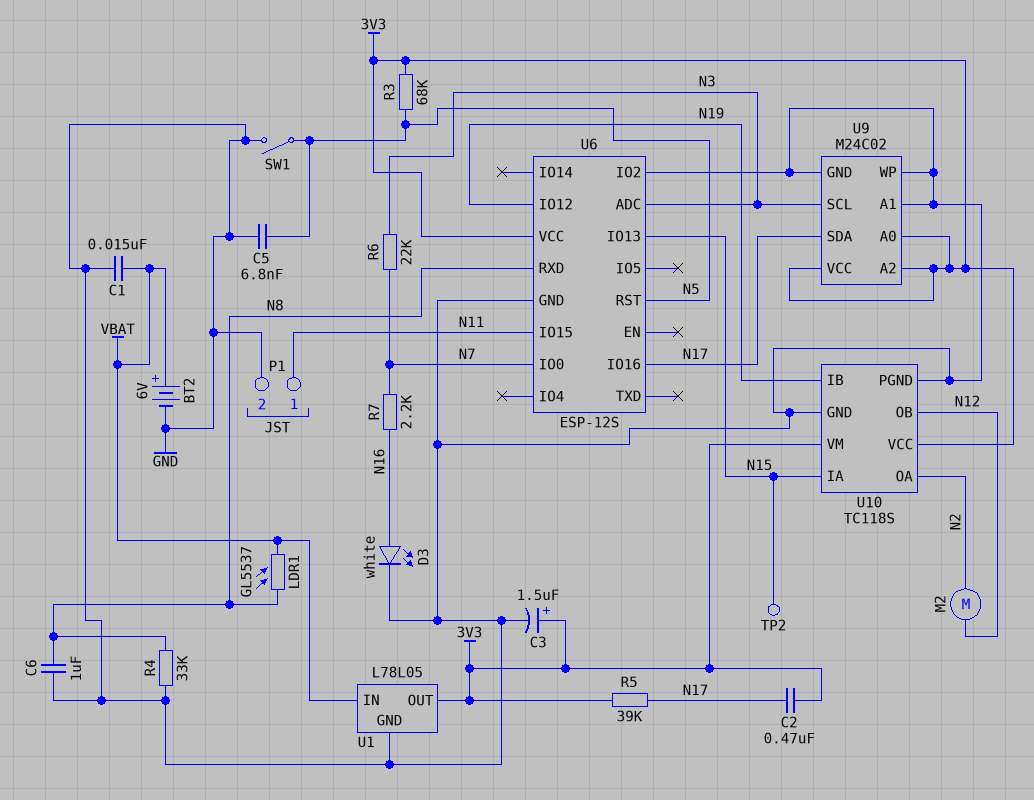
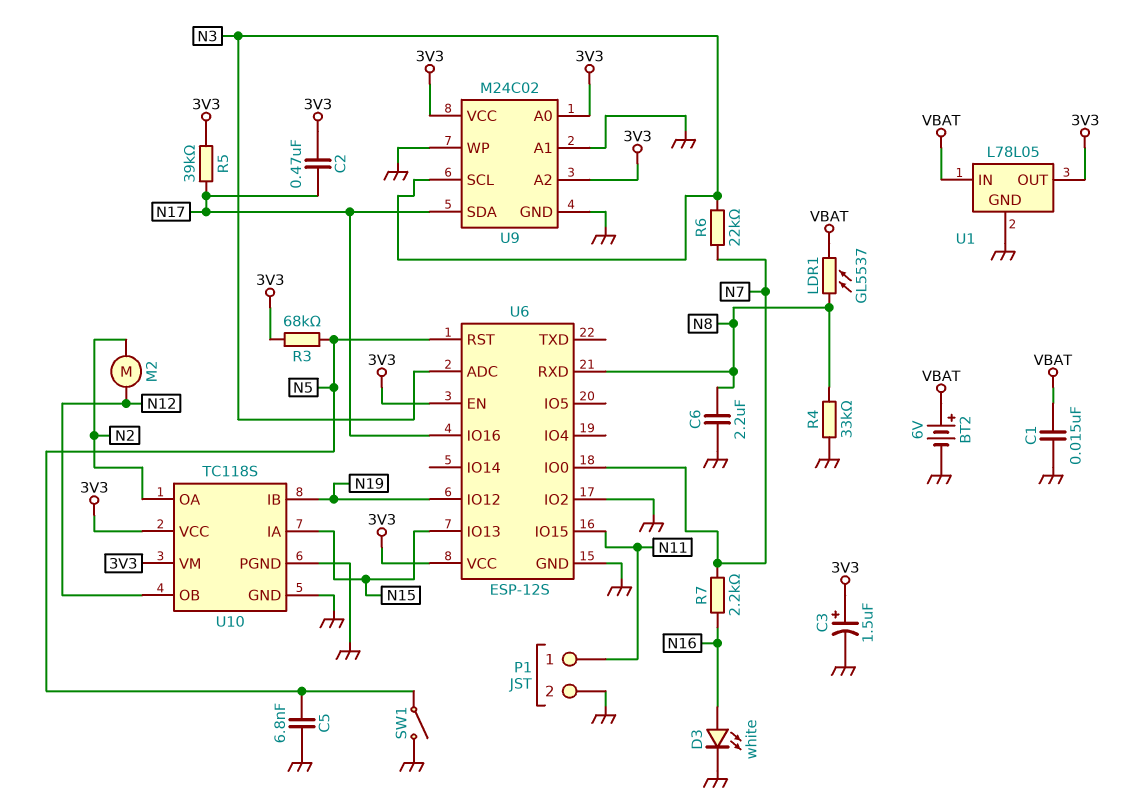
C6: 1uF (GND, N8) -> 2.2uF (GND, N8)
TP2: test point (N15) -> none
U6 pin EN: none -> 3V3

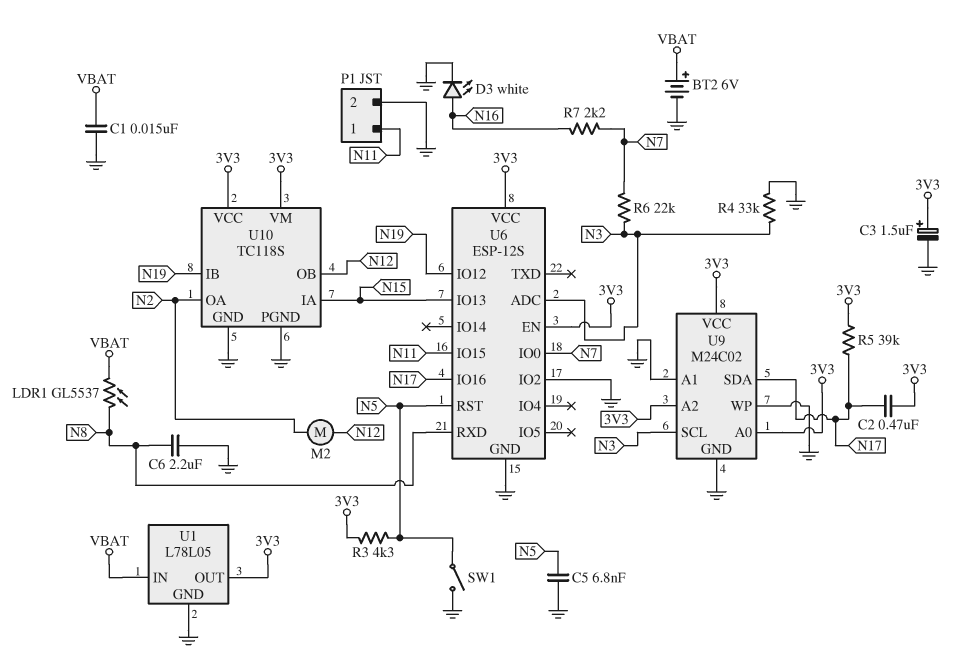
R3: 68k (3V3, N5) -> 4.3k (3V3, N5)
R4: 33k (GND, N8) -> 33k (GND, N3)

